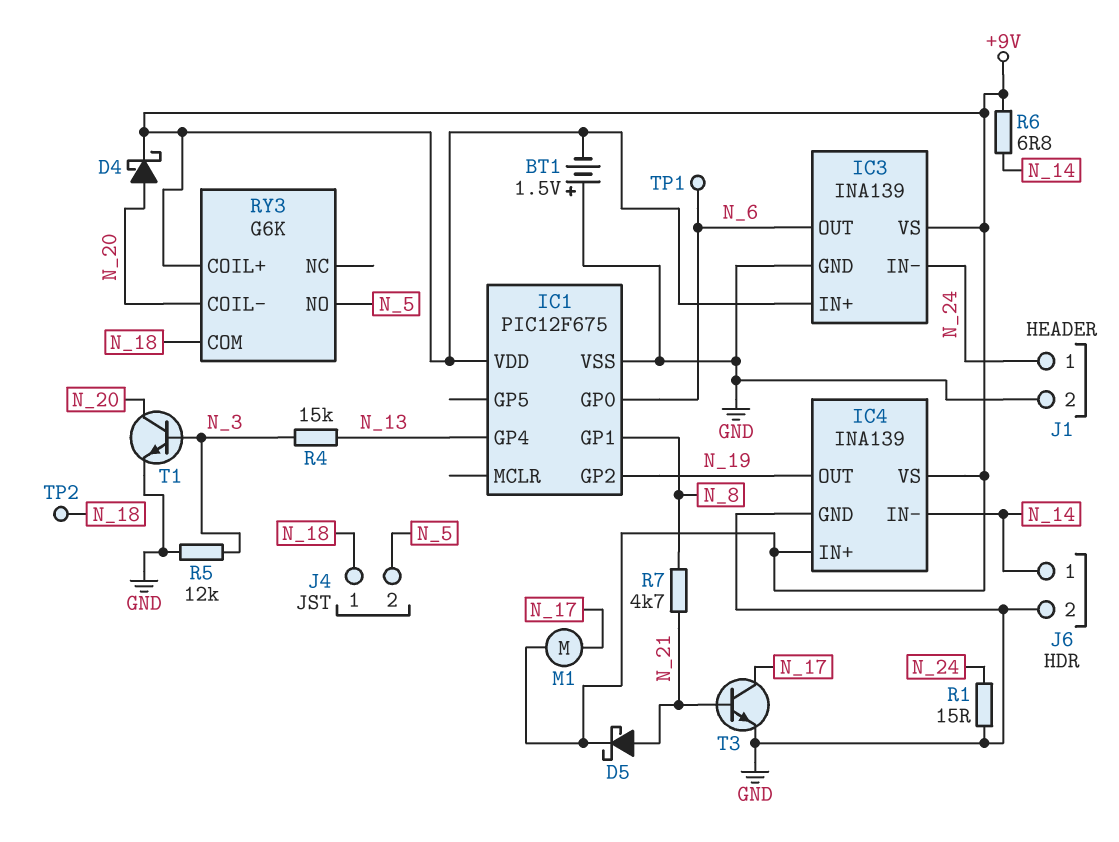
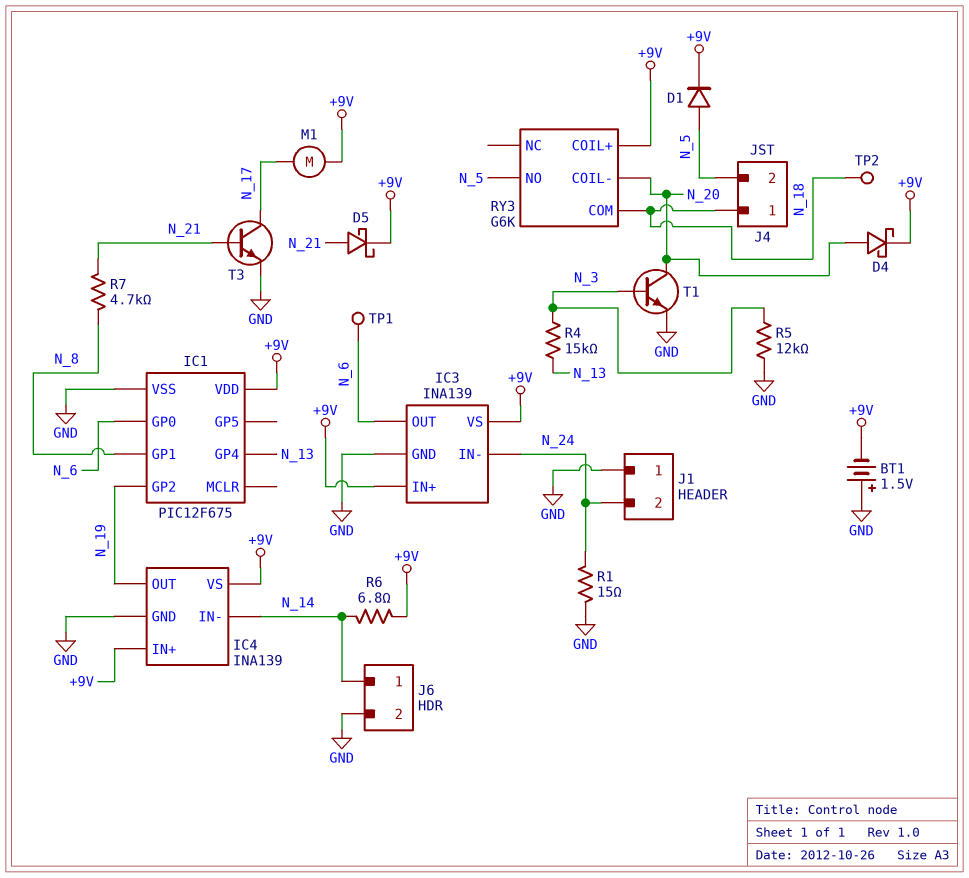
D1: none -> diode (A N_5, K +9V)
J1 pin 1: N_24 -> GND
J1 pin 2: GND -> N_24

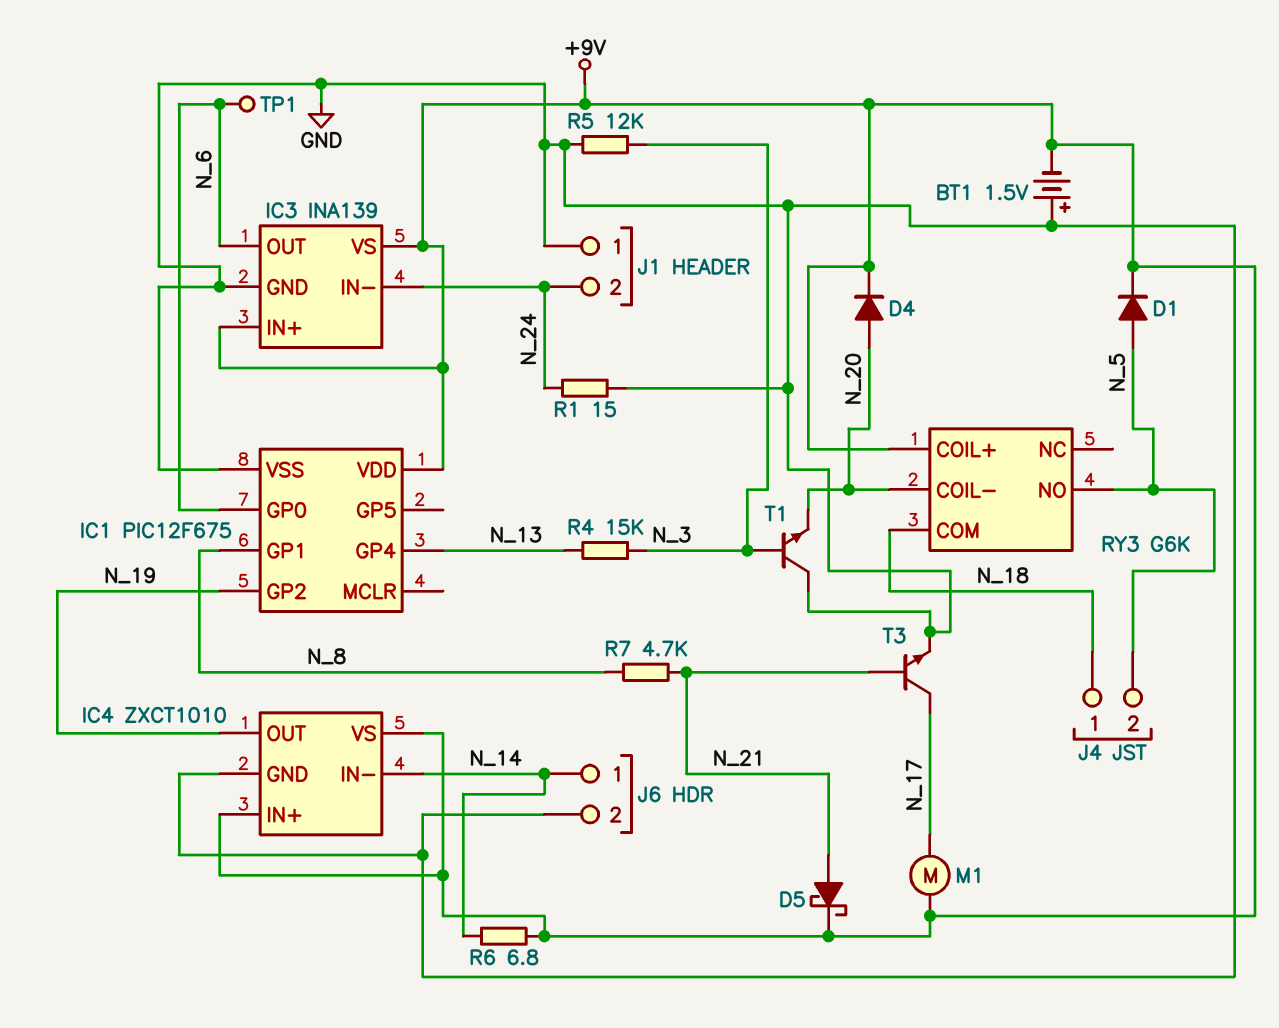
D4: schottky (A N_20, K +9V) -> diode (A N_20, K +9V)
IC4: INA139 -> ZXCT1010
T1: NPN (B N_3, C N_20, E GND) -> NPN (B N_3, C GND, E N_20)
TP2: test point (N_18) -> none

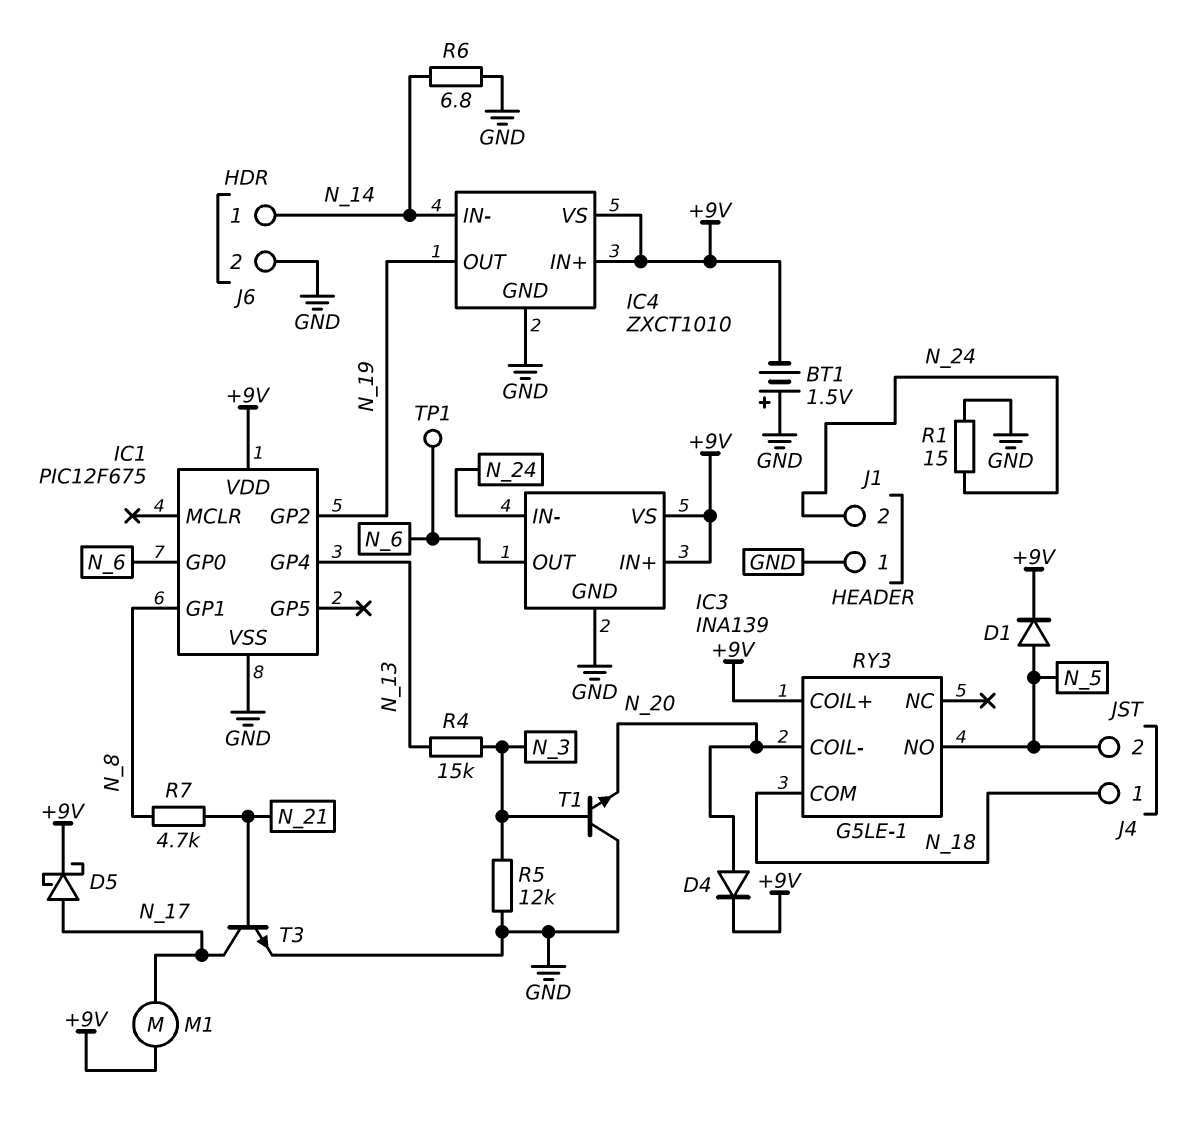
D5: schottky (A N_21, K +9V) -> schottky (A N_17, K +9V)
R6: 6.8 (+9V, N_14) -> 6.8 (GND, N_14)
RY3: G6K -> G5LE-1

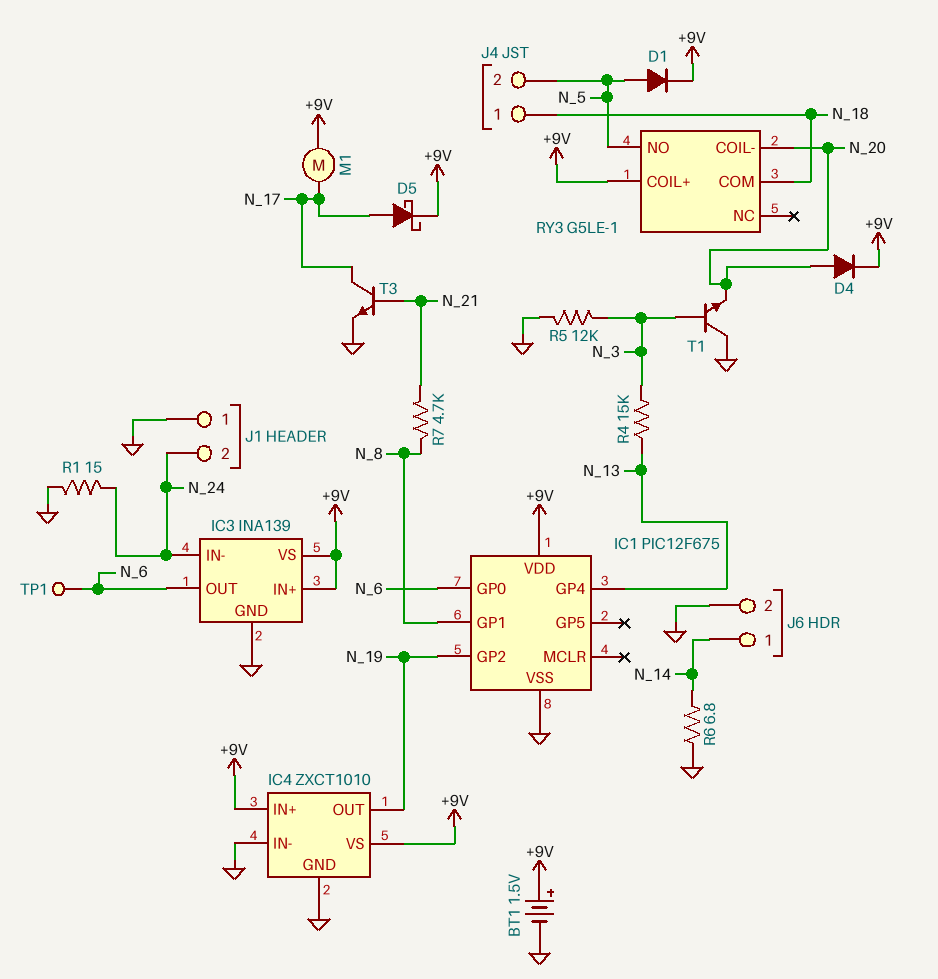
BT1: 1.5V (plus GND, minus +9V) -> 1.5V (plus +9V, minus GND)
IC4 pin IN-: N_14 -> GND

